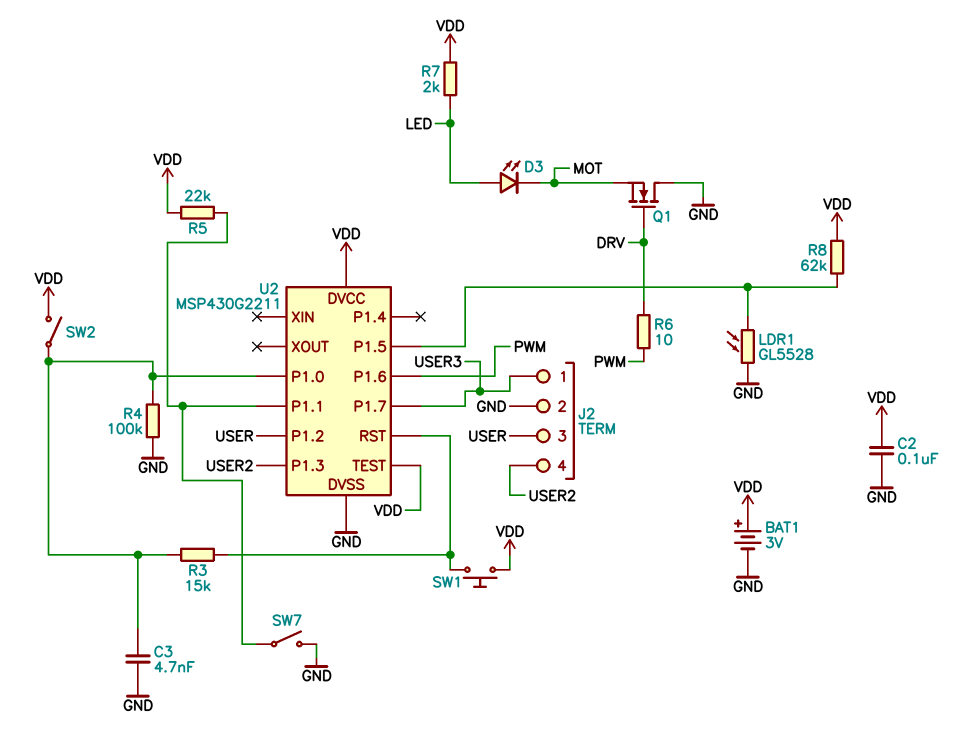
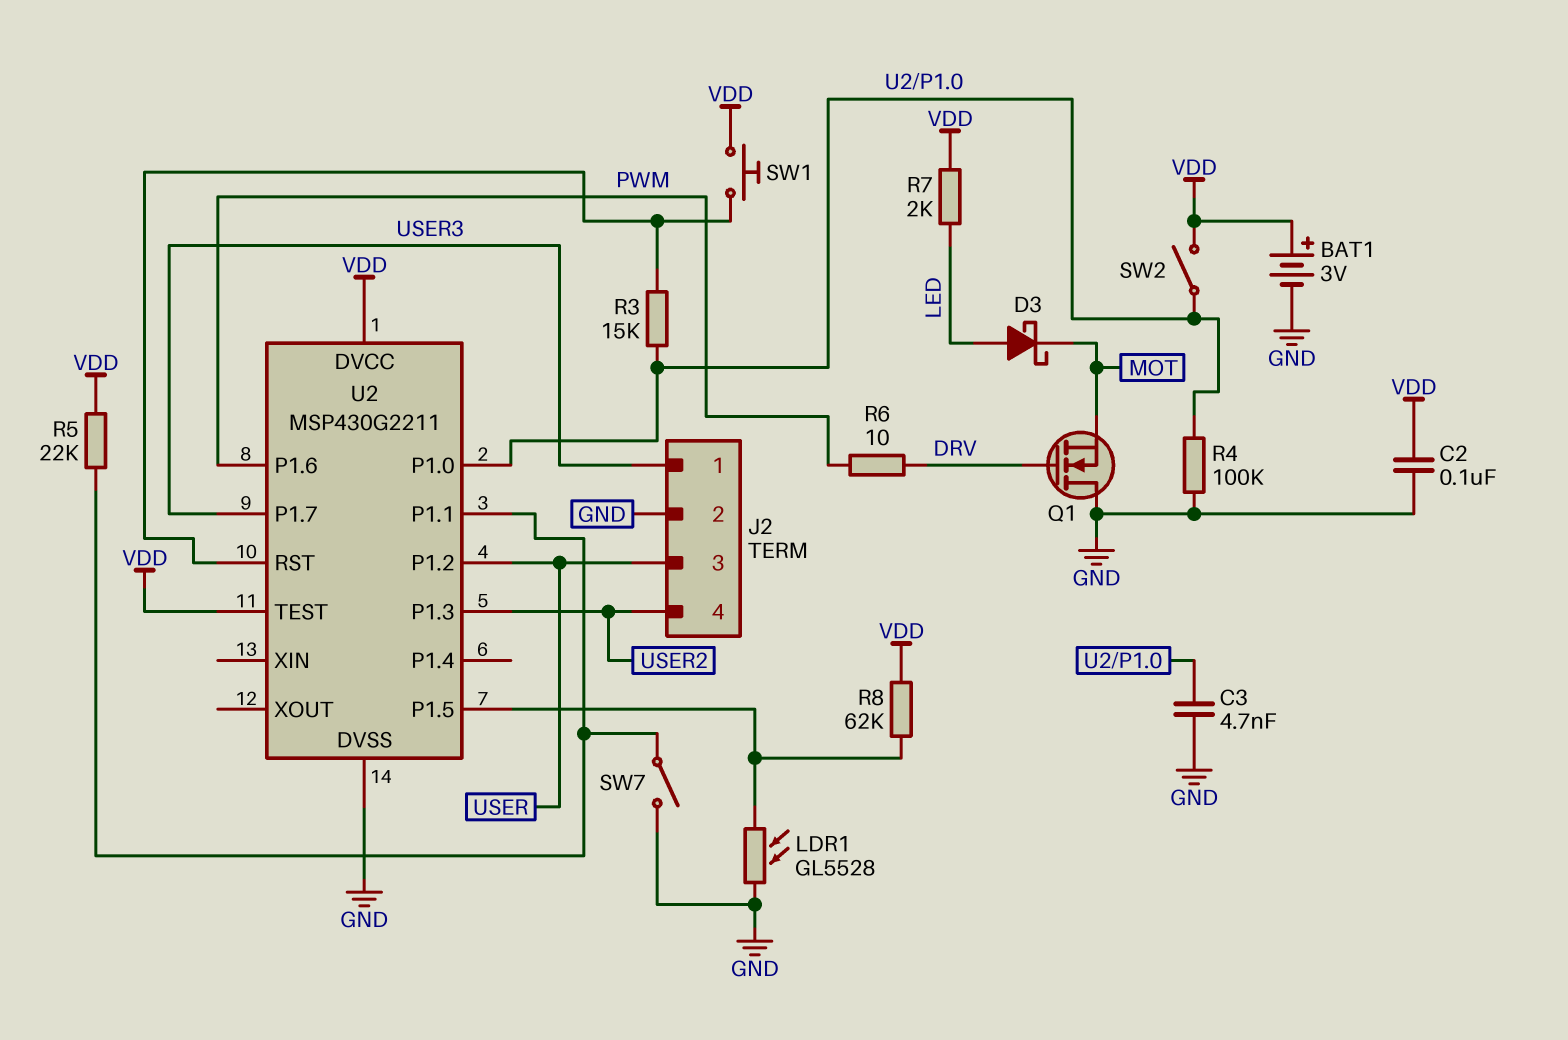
D3: LED (A LED, K MOT) -> schottky (A LED, K MOT)

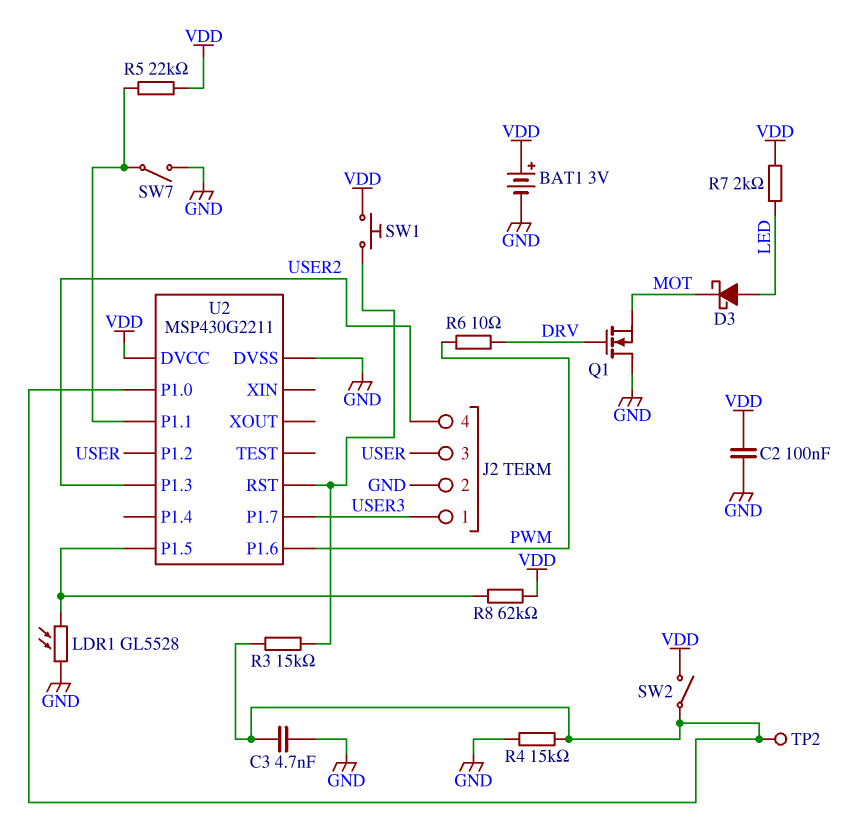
R4: 100k (GND, U2/P1.0) -> 15k (GND, U2/P1.0)
TP2: none -> test point (U2/P1.0)
U2 pin TEST: VDD -> none

